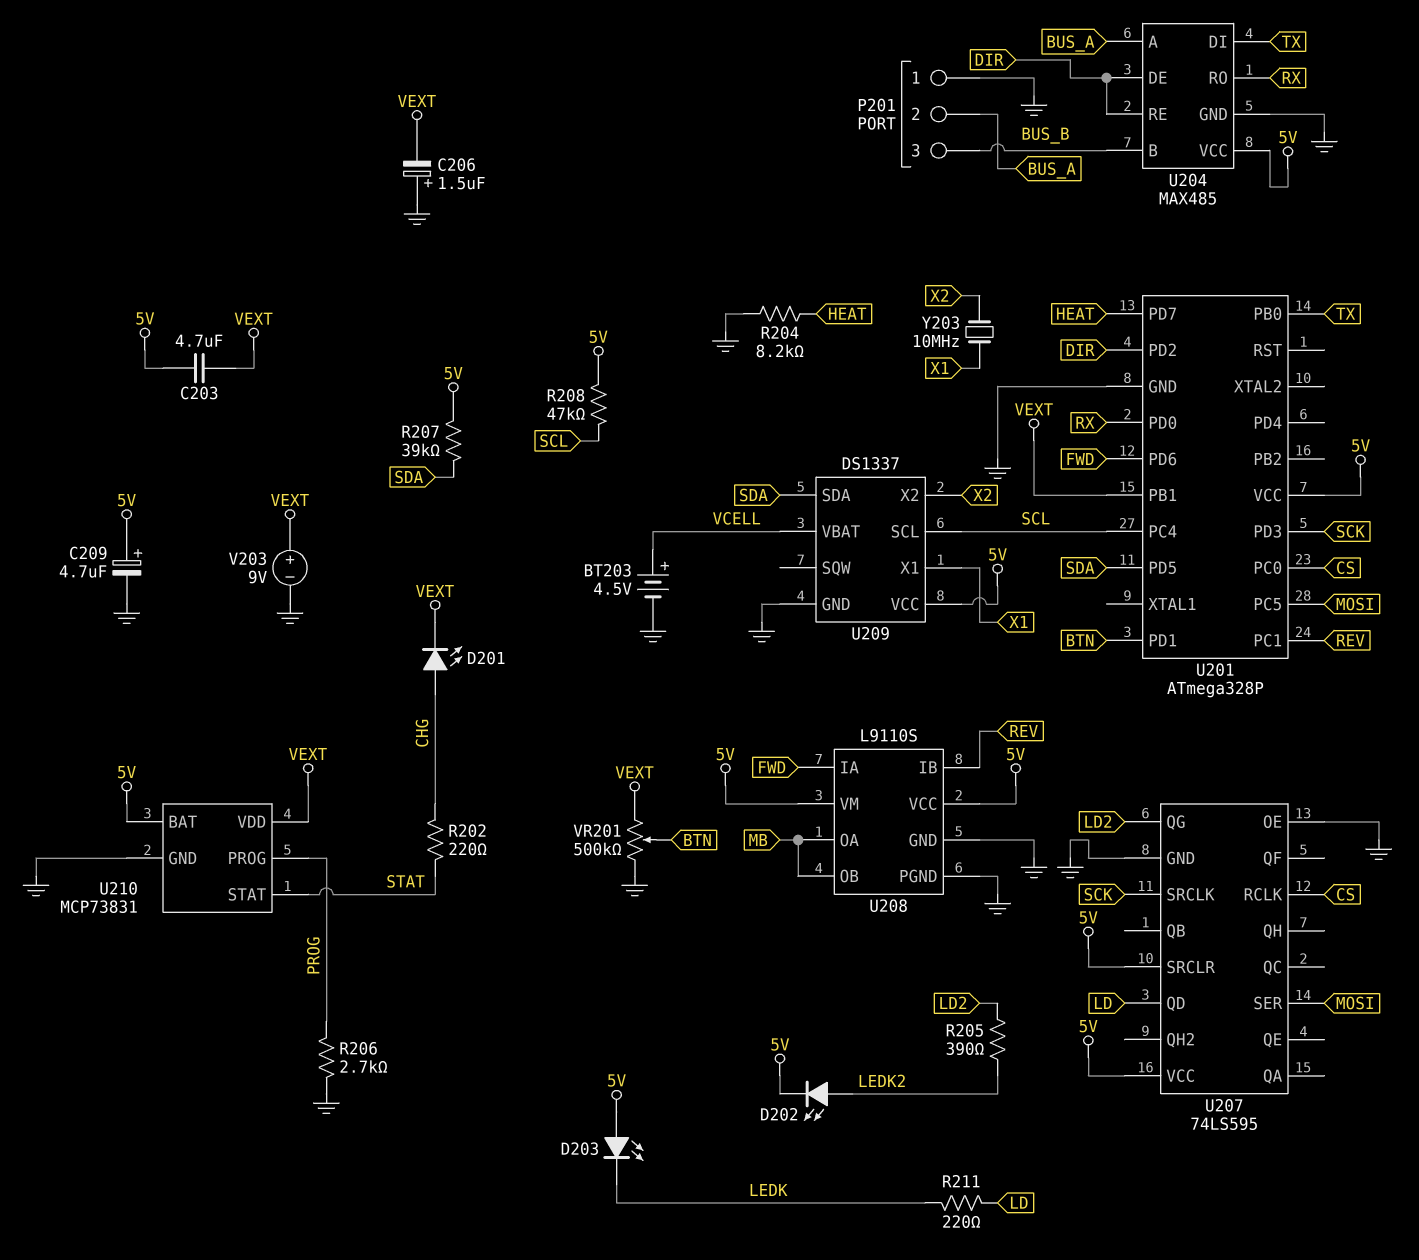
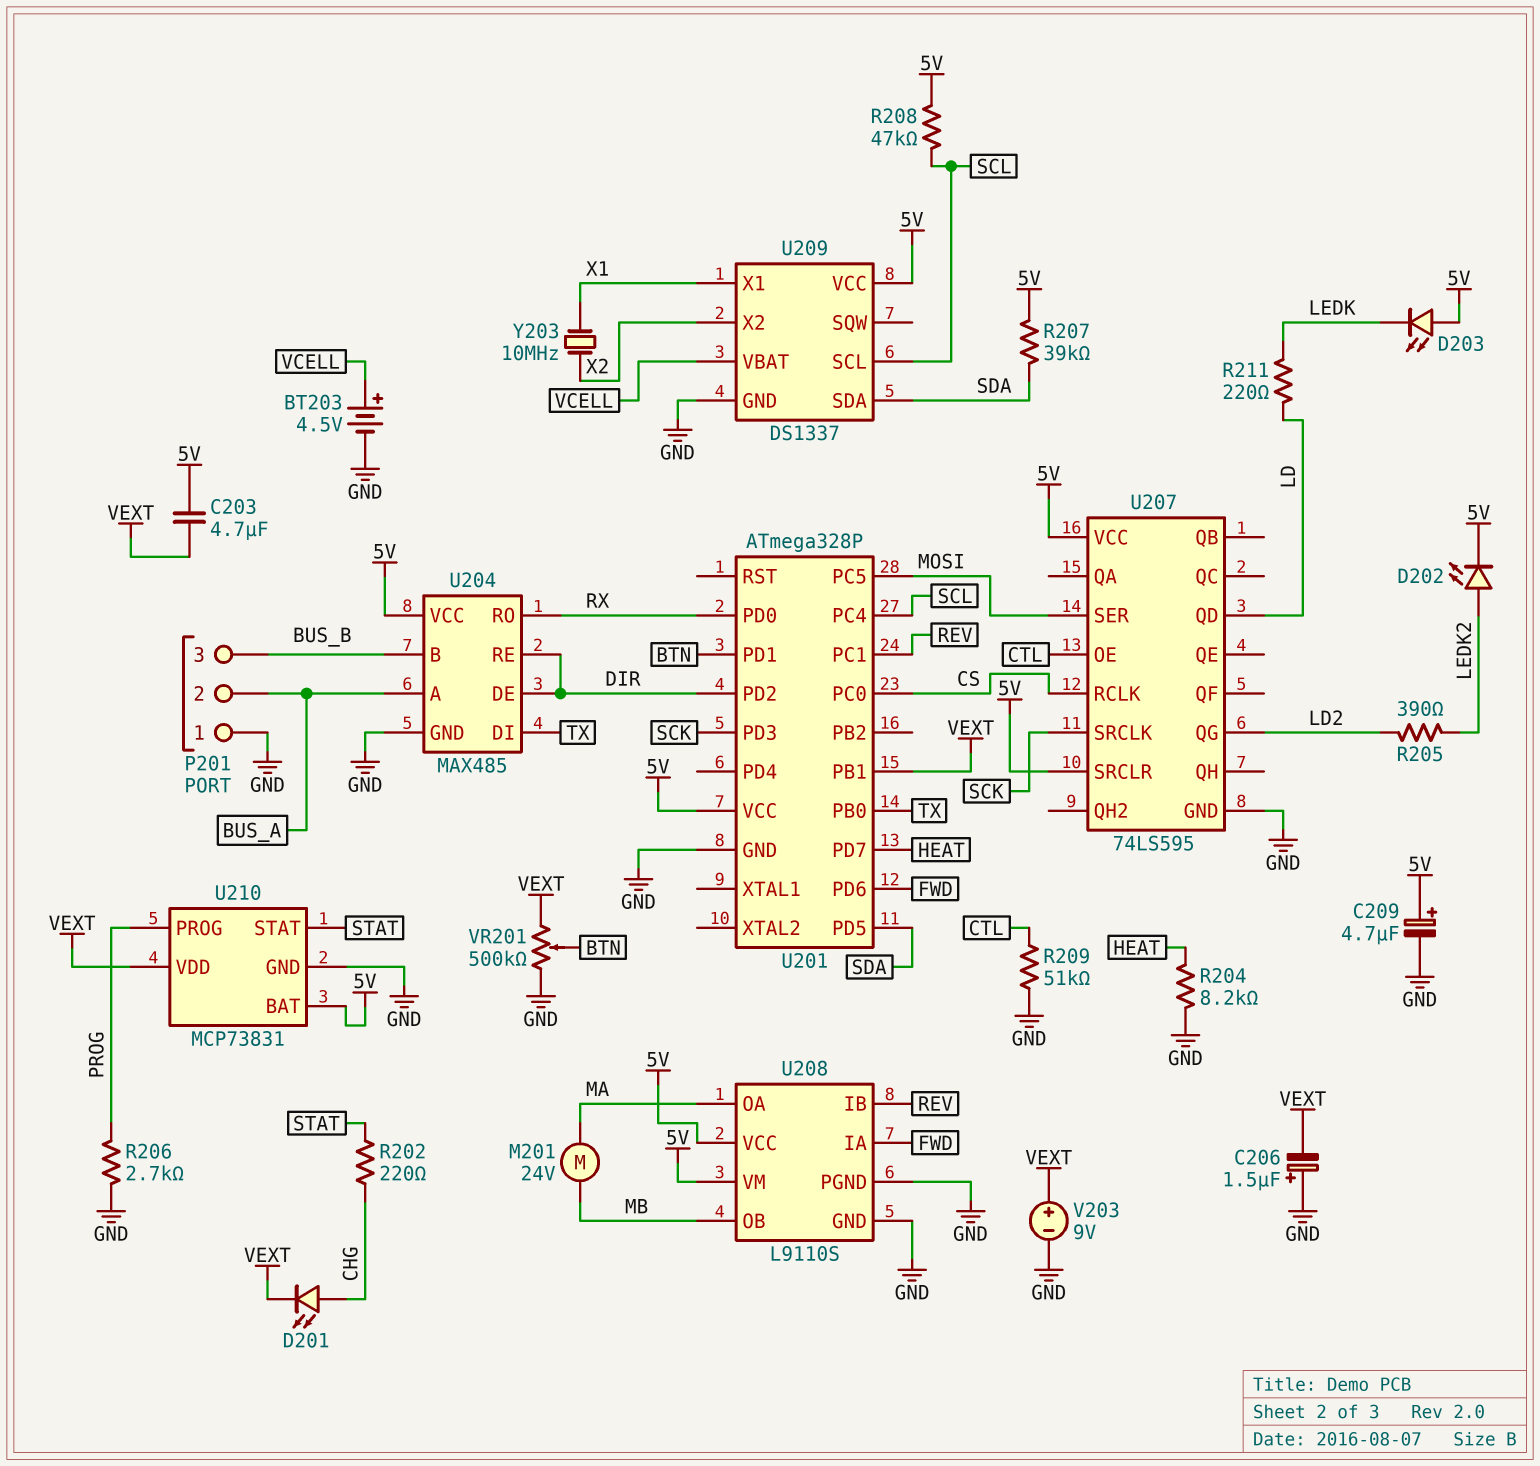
M201: none -> motor 24V (MA, MB)
R209: none -> 51k (CTL, GND)
U207 pin OE: GND -> CTL
U208 pin OA: MB -> MA

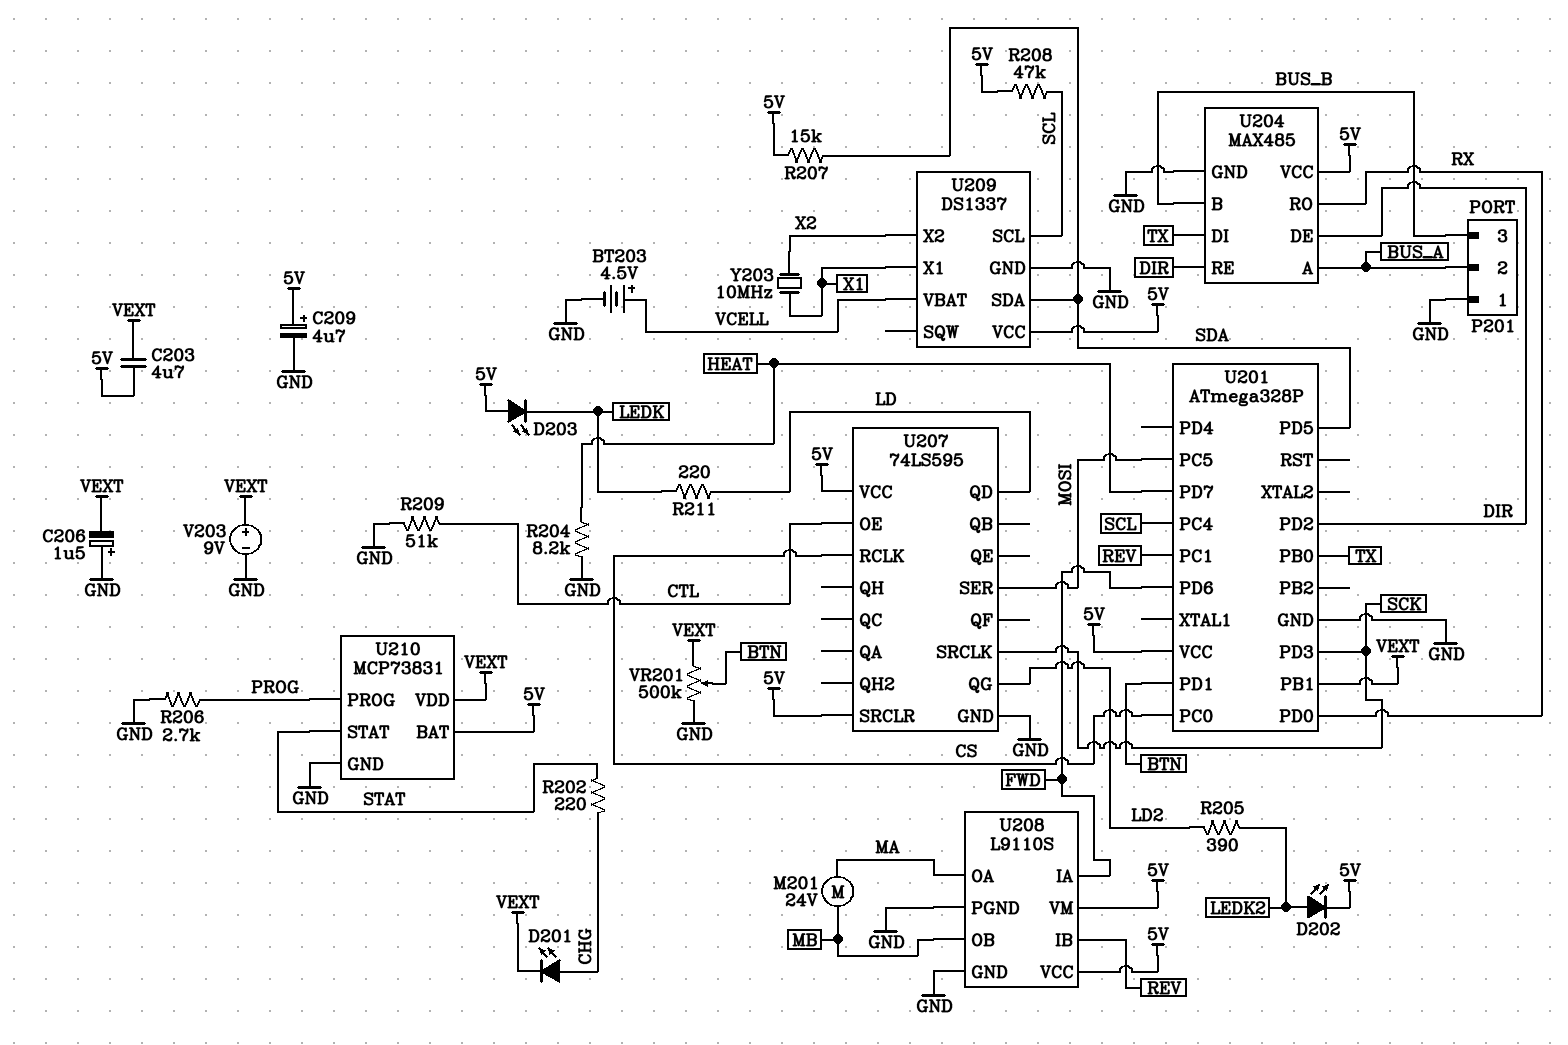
R207: 39k (5V, SDA) -> 15k (5V, SDA)

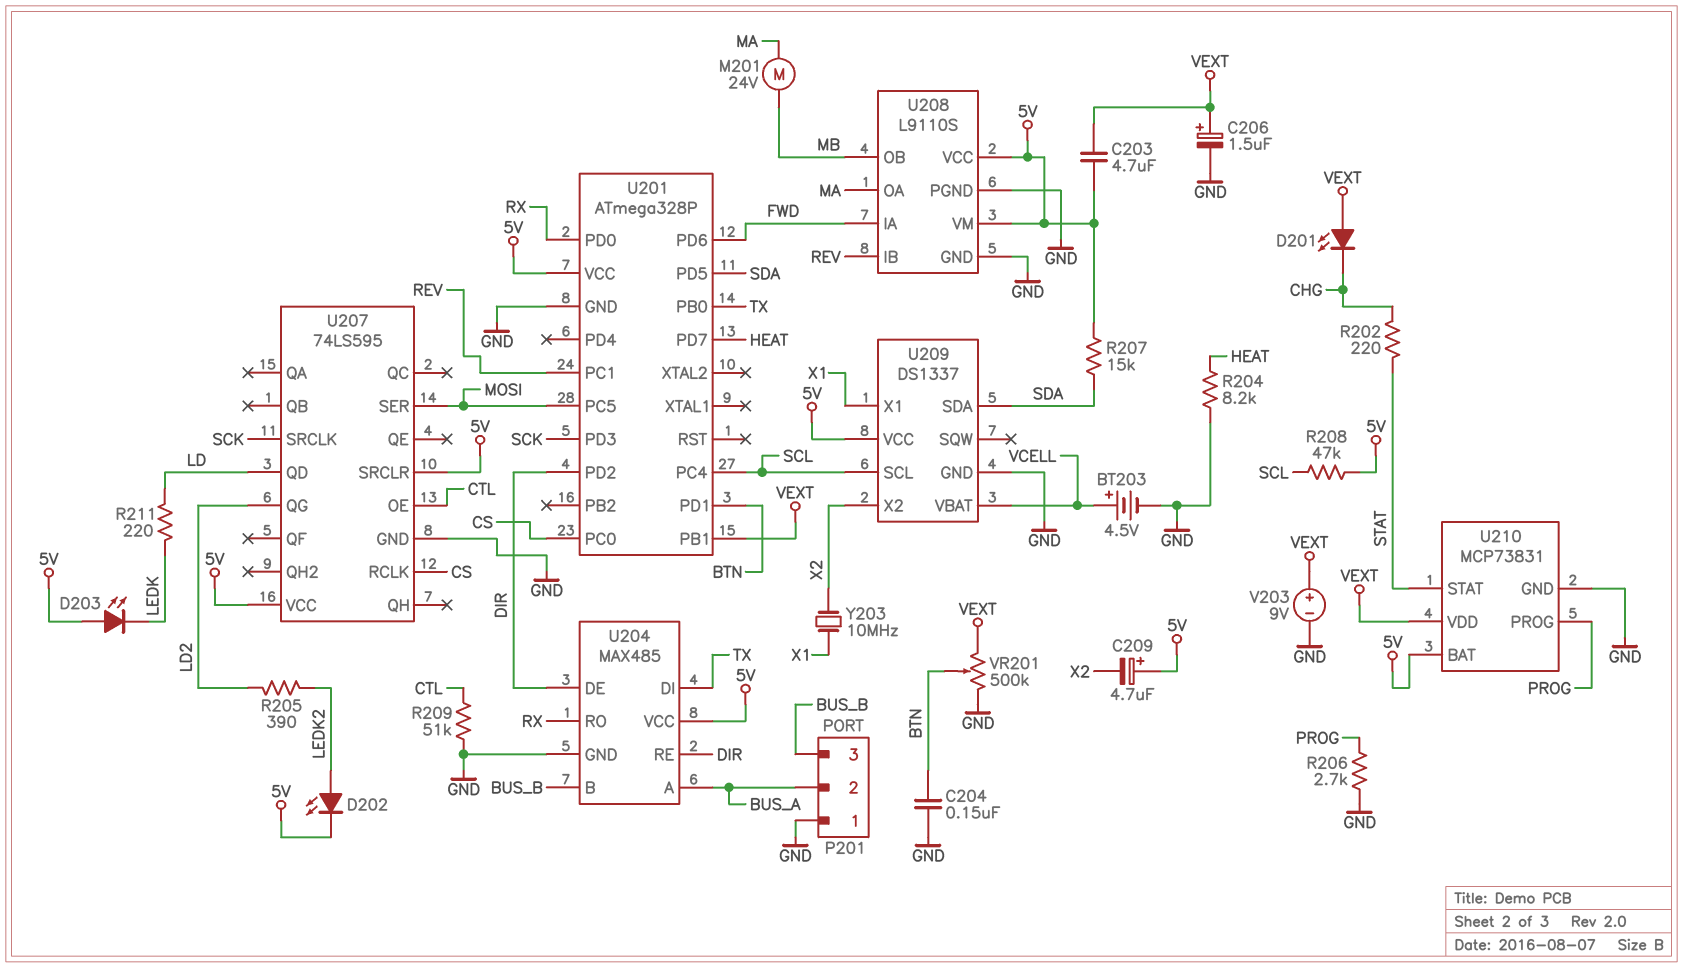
C204: none -> 150nF (BTN, GND)
C206: 1.5uF (plus GND, minus VEXT) -> 1.5uF (plus VEXT, minus GND)
C209: 4.7uF (plus 5V, minus GND) -> 4.7uF (plus 5V, minus X2)
D201: LED (A CHG, K VEXT) -> LED (A VEXT, K CHG)

